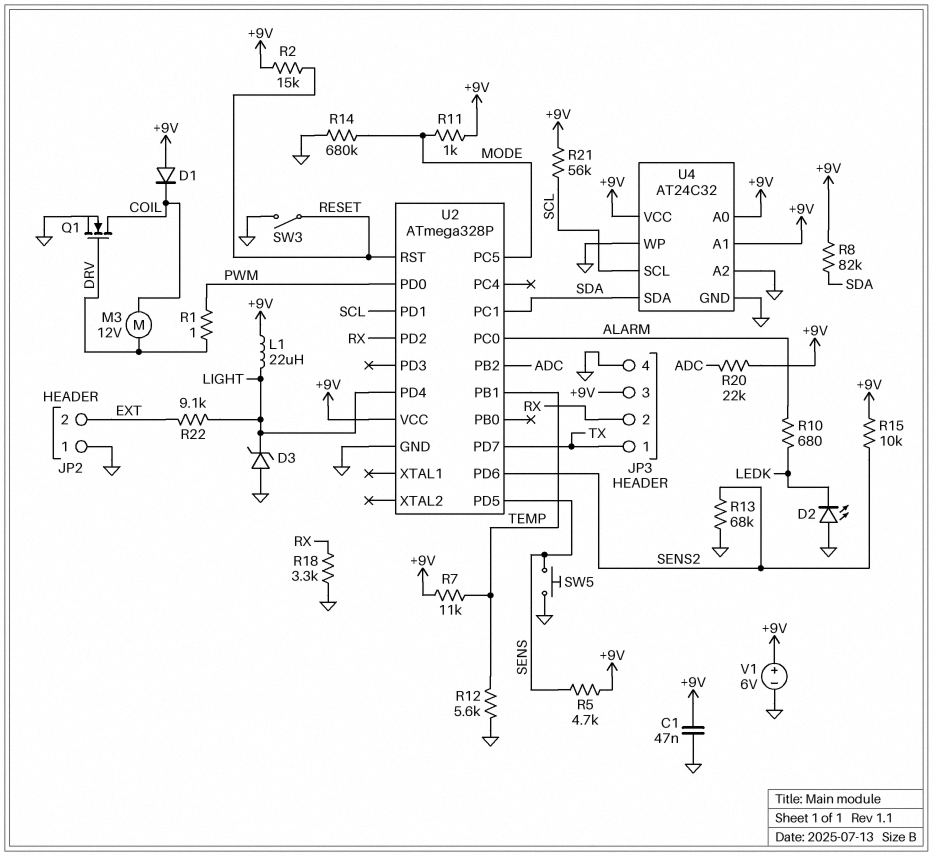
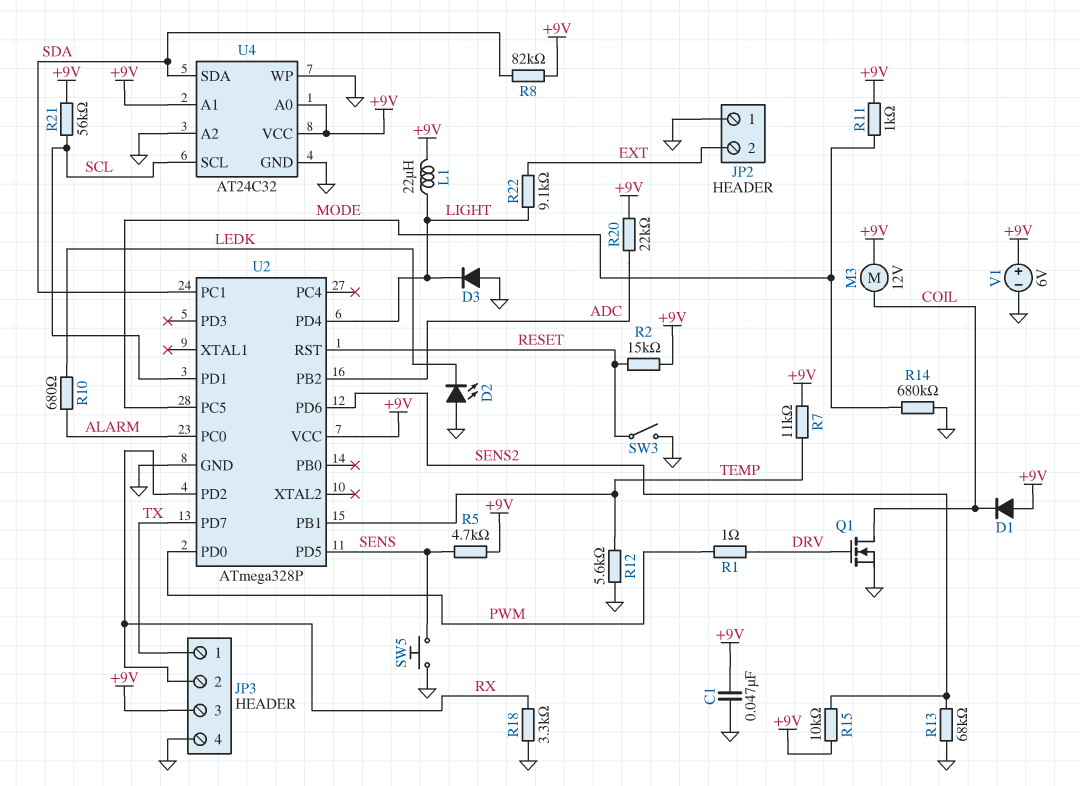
D3: zener (A GND, K LIGHT) -> diode (A GND, K LIGHT)
M3: motor 12V (COIL, DRV) -> motor 12V (+9V, COIL)

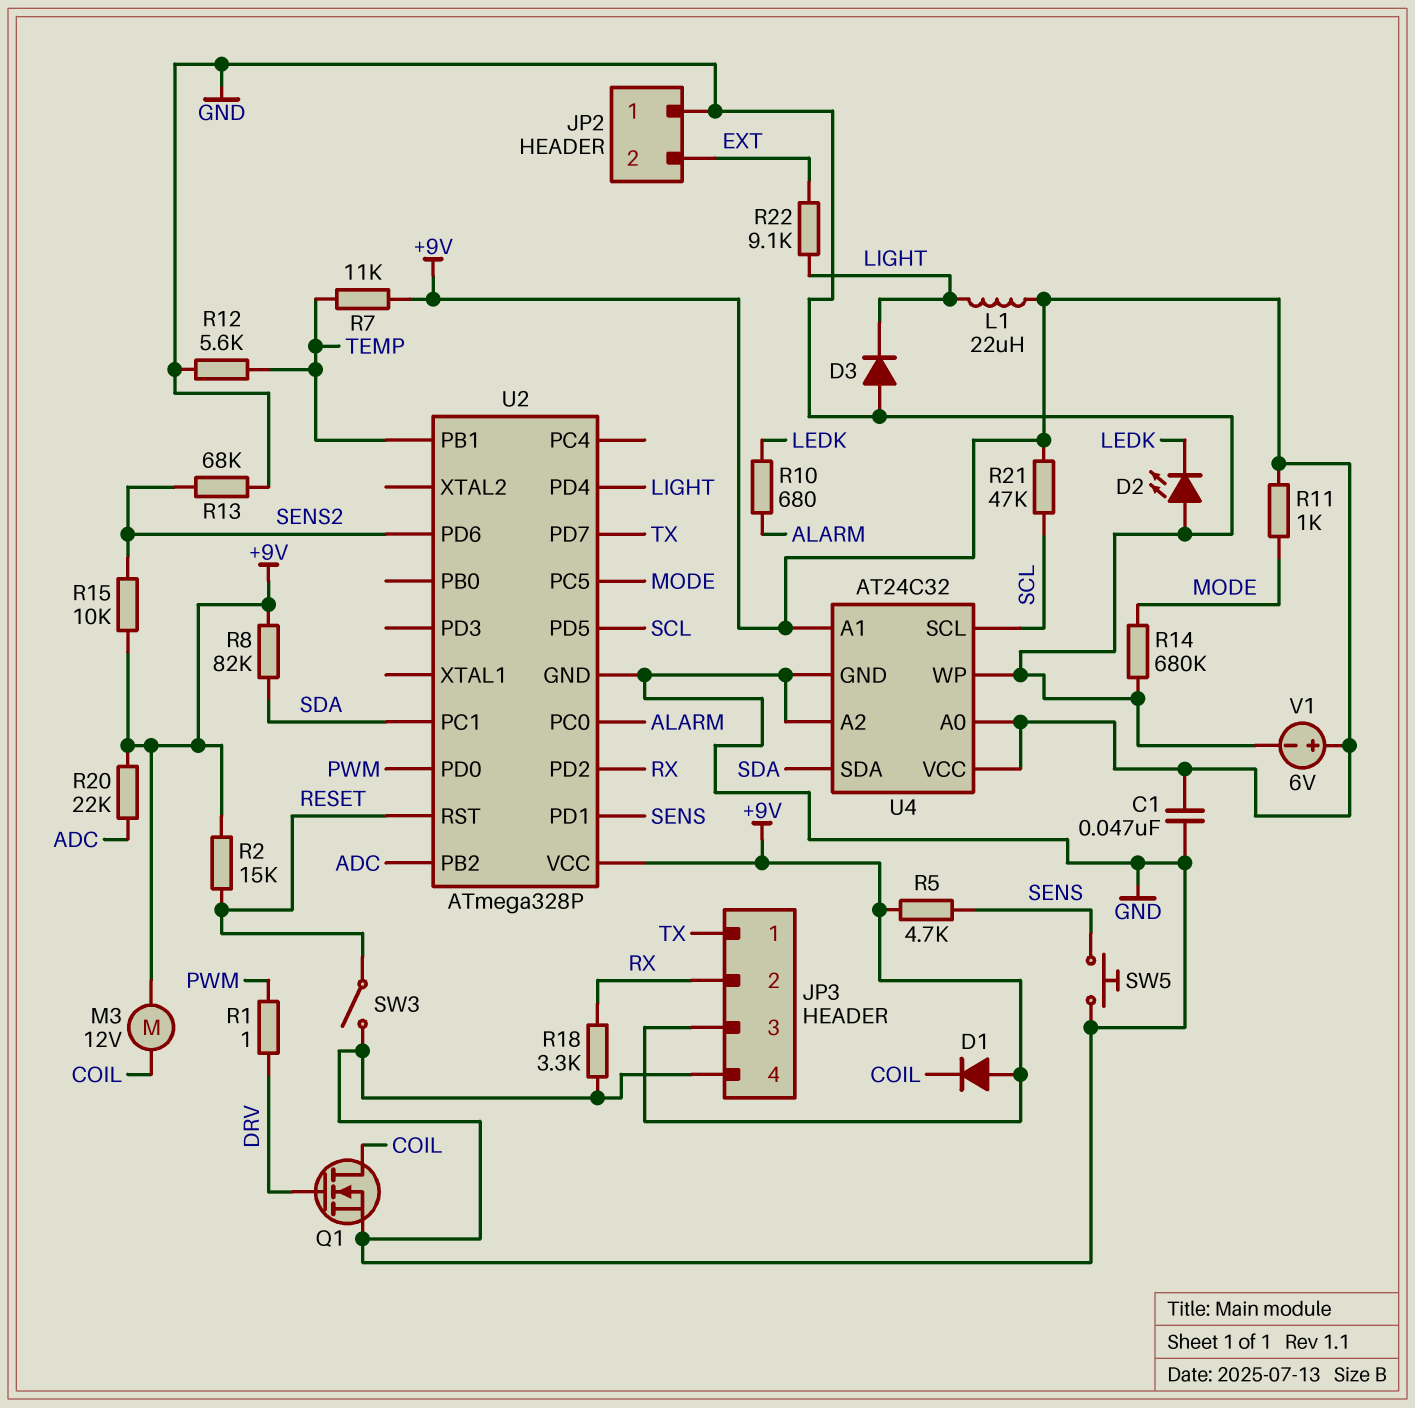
R21: 56k (+9V, SCL) -> 47k (+9V, SCL)
U2 pin PD1: SCL -> SENS
U2 pin PD5: SENS -> SCL

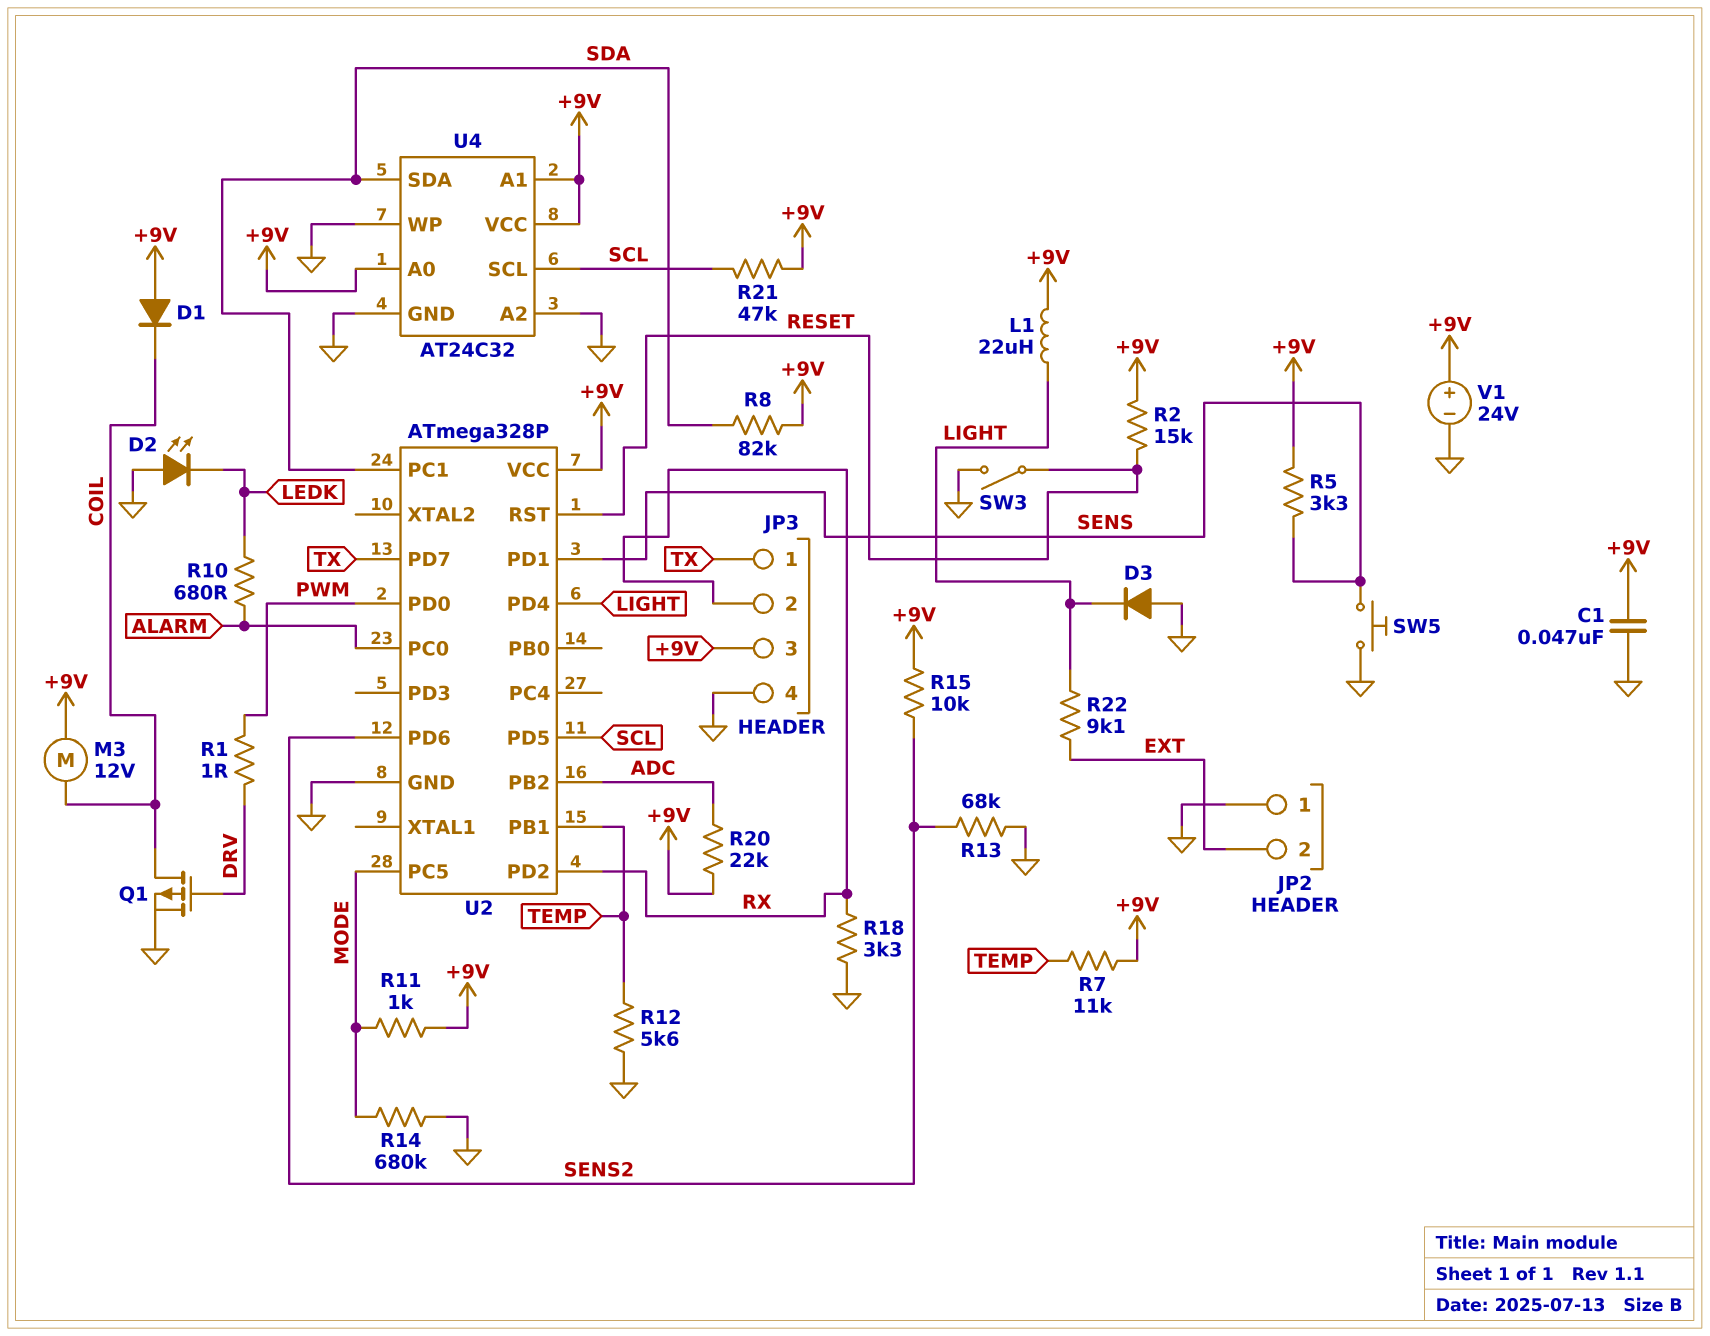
Q1: NMOS (G DRV, D COIL, S GND) -> PMOS (G DRV, D COIL, S GND)
R5: 4.7k (+9V, SENS) -> 3.3k (+9V, SENS)
V1: 6V (plus +9V, minus GND) -> 24V (plus +9V, minus GND)

